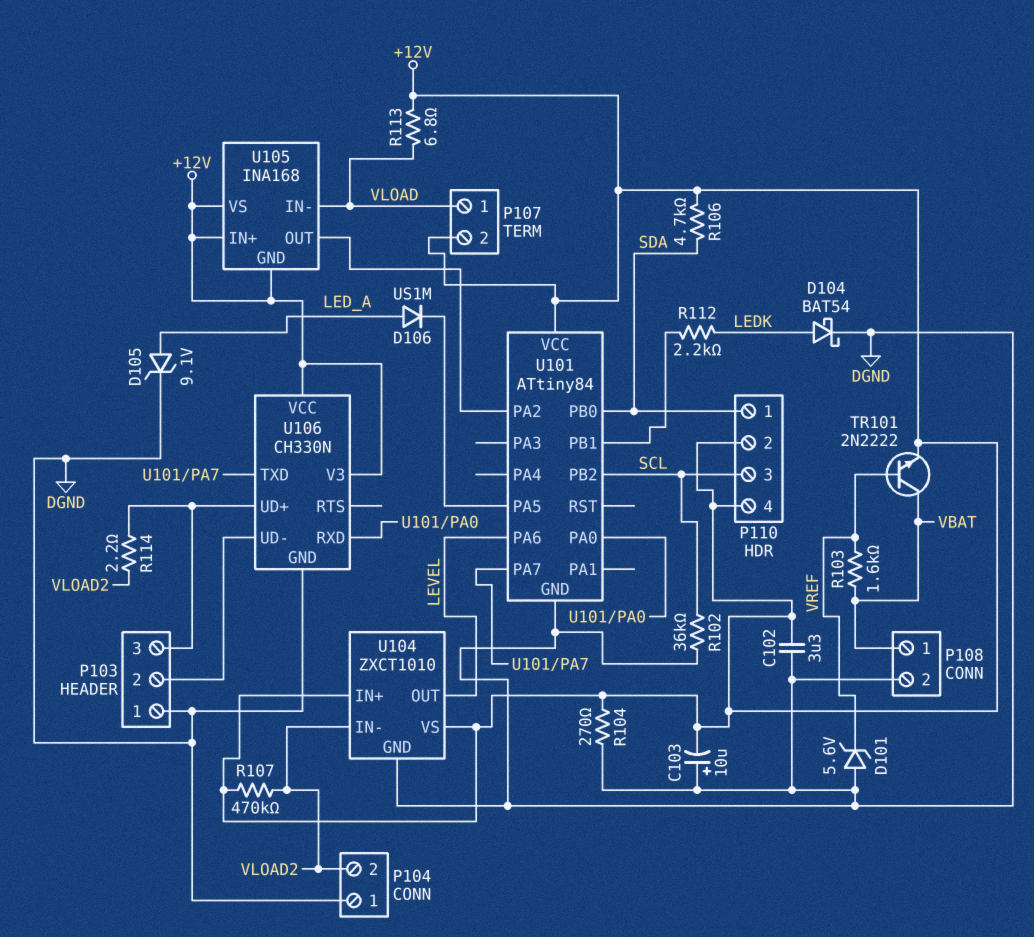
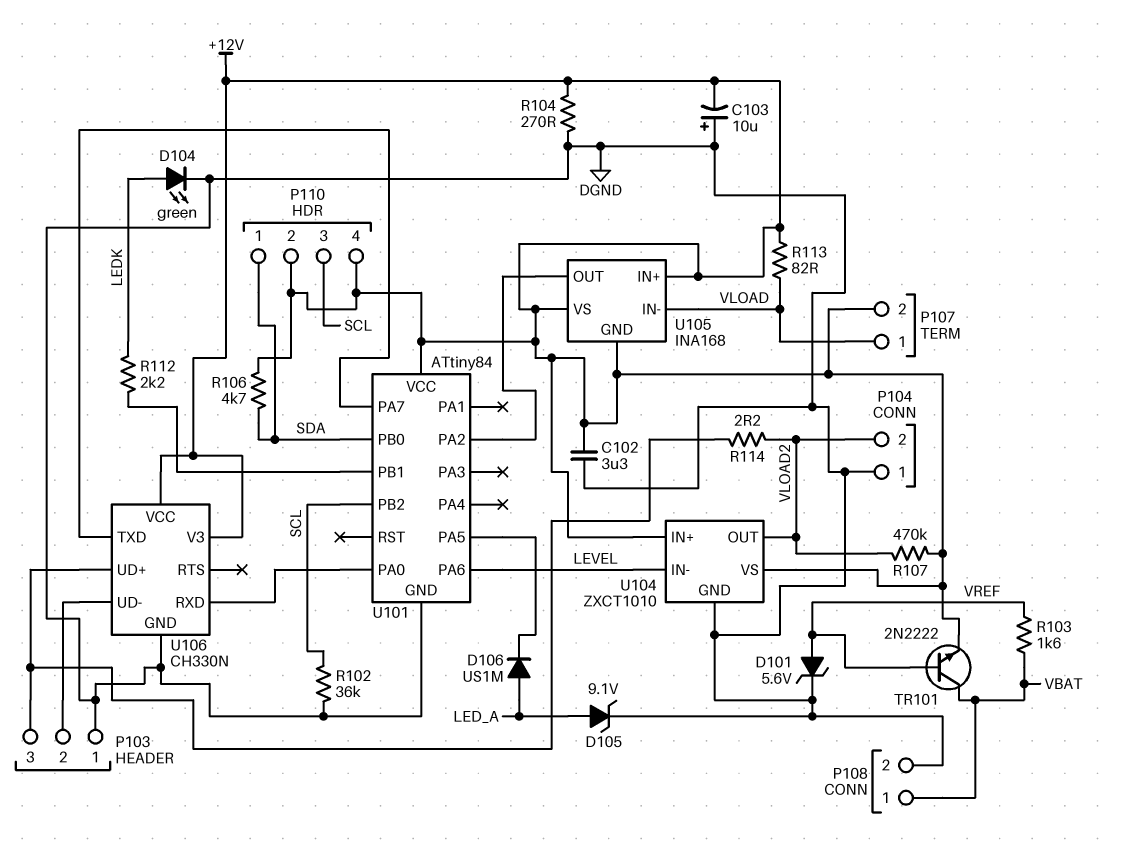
D101: zener 5.6V (A DGND, K VREF) -> zener 5.6V (A VREF, K DGND)
D104: schottky BAT54 (A LEDK, K DGND) -> LED green (A LEDK, K DGND)
R113: 6.8 (+12V, VLOAD) -> 82 (+12V, VLOAD)
U104 pin IN-: VLOAD2 -> LEVEL
U104 pin OUT: LEVEL -> VLOAD2

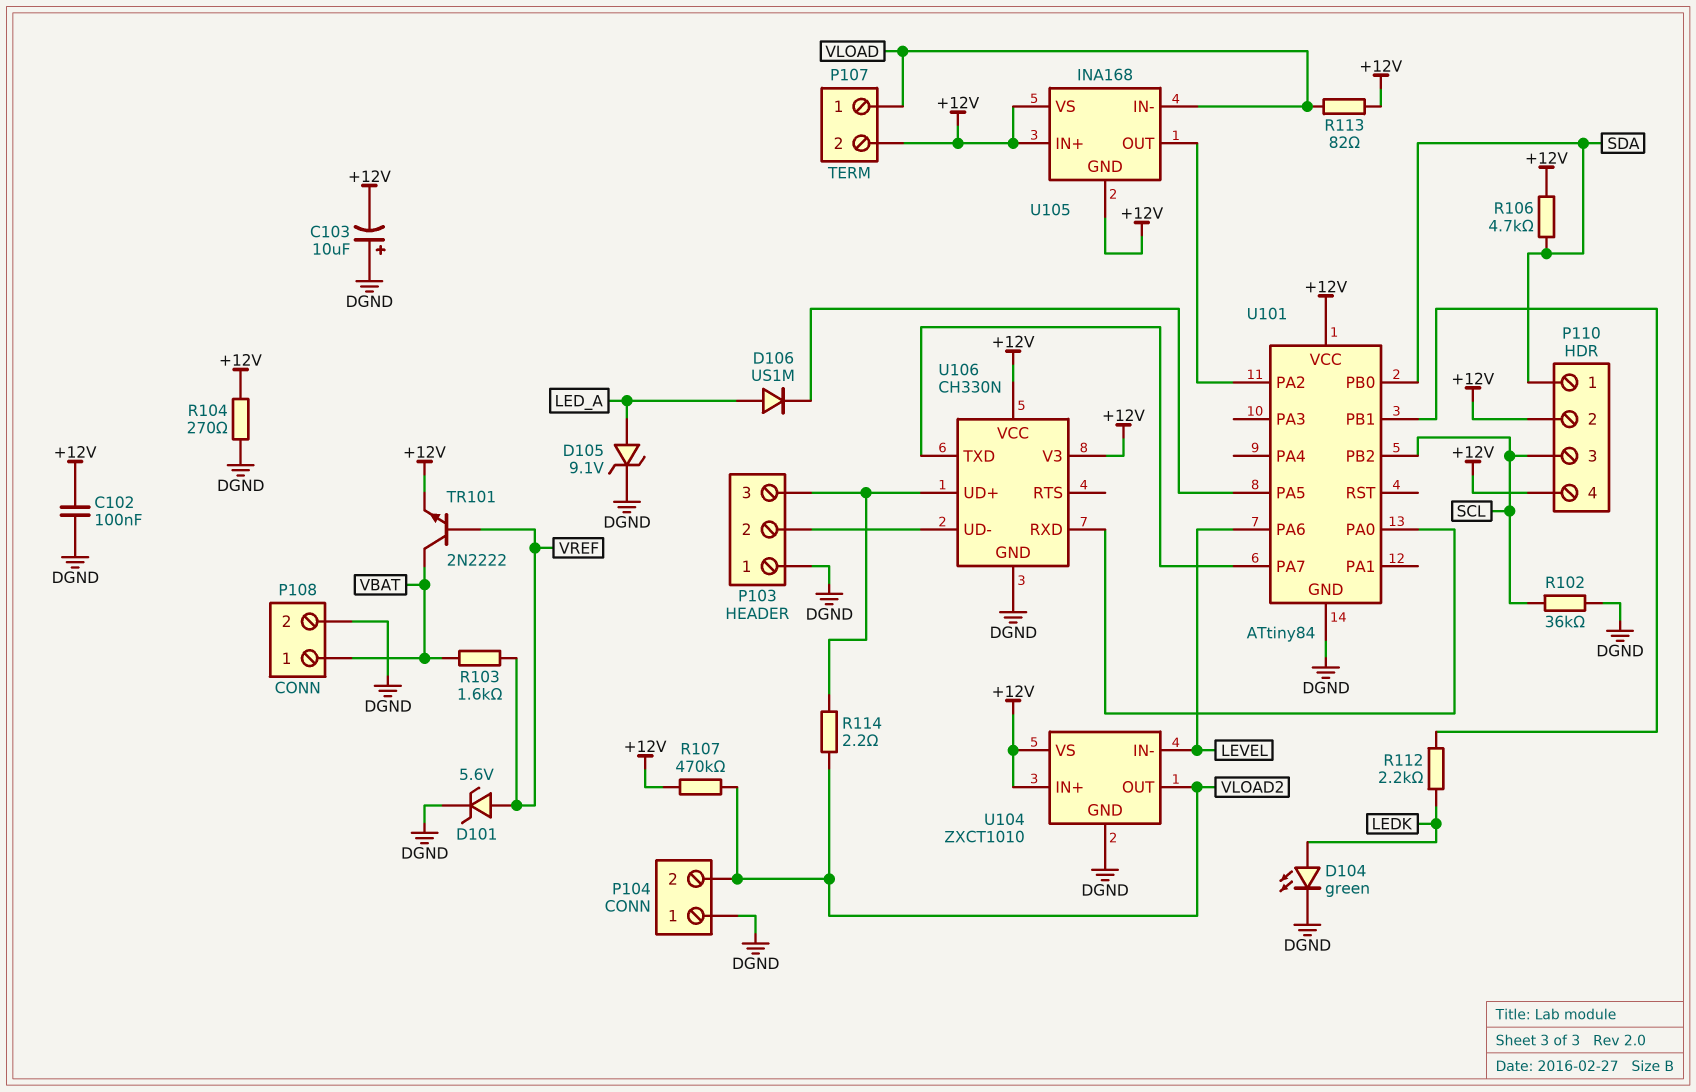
C102: 3.3uF (+12V, DGND) -> 100nF (+12V, DGND)

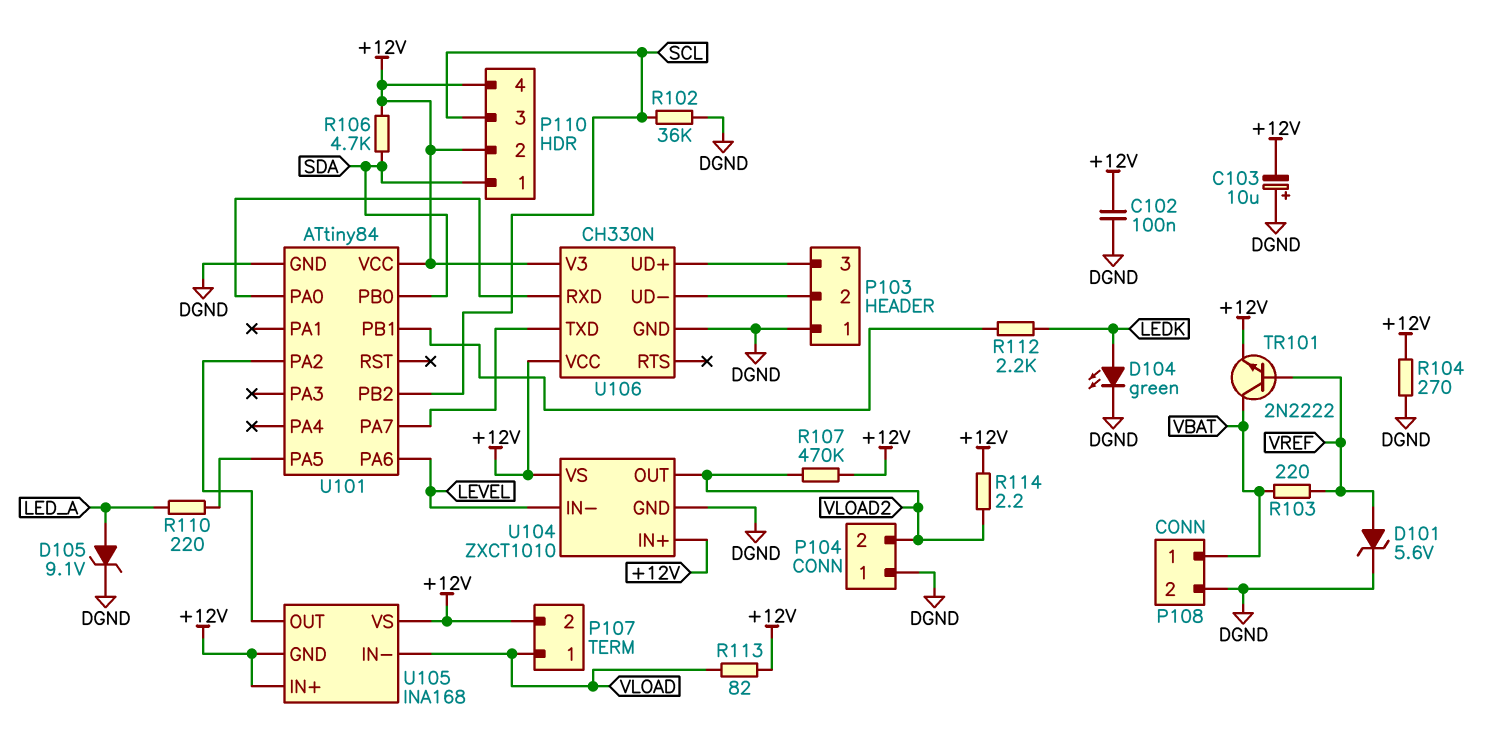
D106: diode US1M (A LED_A, K U101/PA5) -> none
R103: 1.6k (VBAT, VREF) -> 220 (VBAT, VREF)
R110: none -> 220 (LED_A, U101/PA5)
R114: 2.2 (P103/3, VLOAD2) -> 2.2 (+12V, VLOAD2)

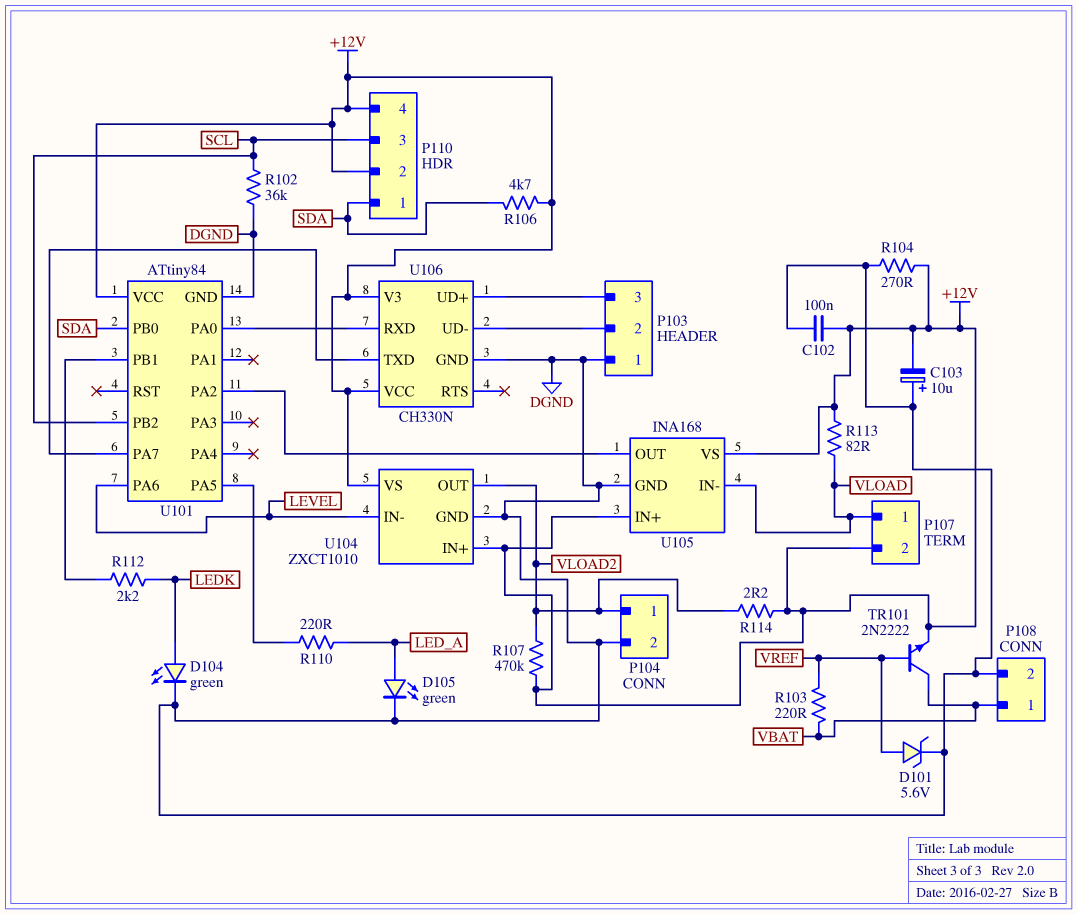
D105: zener 9.1V (A LED_A, K DGND) -> LED green (A LED_A, K DGND)
P104 pin 1: DGND -> VLOAD2
P104 pin 2: VLOAD2 -> DGND
U105 pin GND: +12V -> DGND

